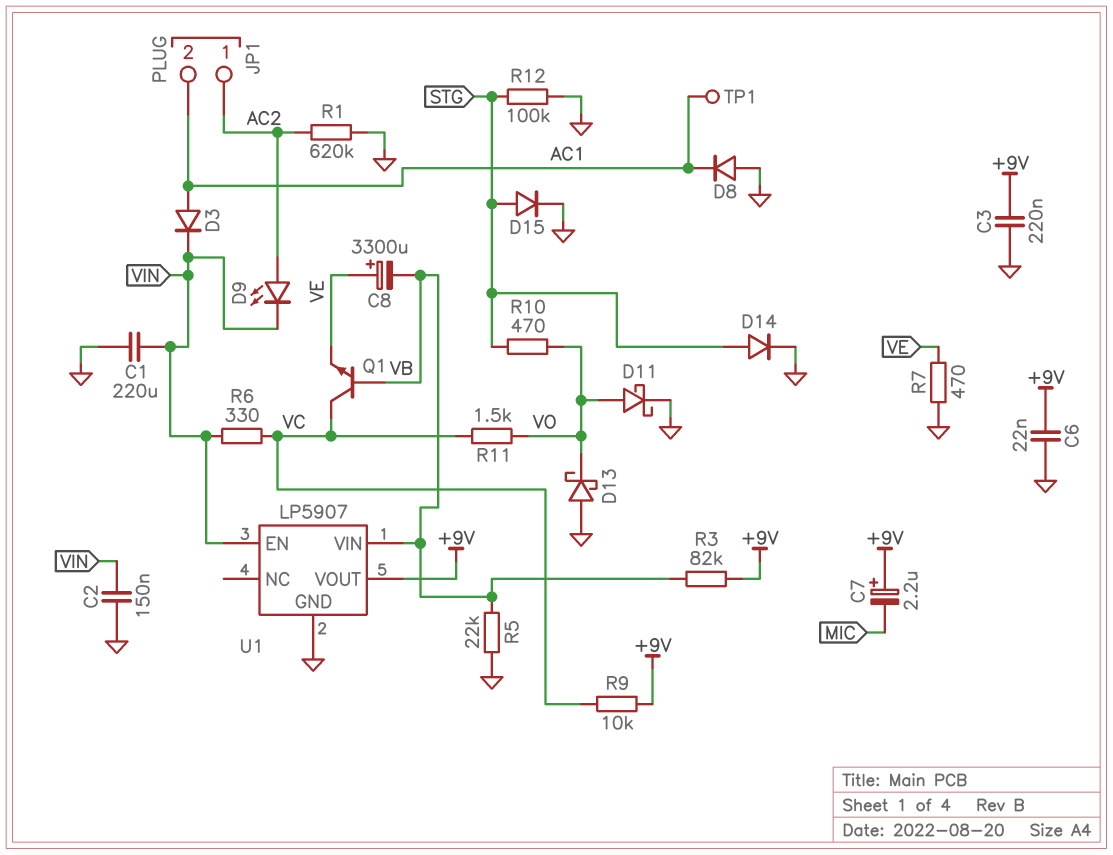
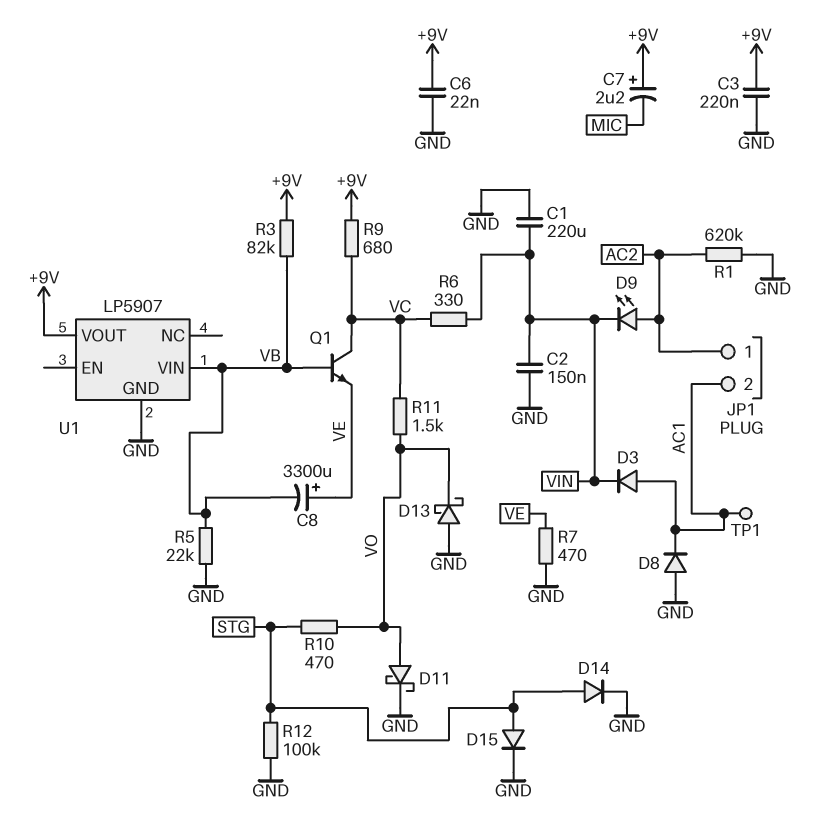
R9: 10k (+9V, VC) -> 680 (+9V, VC)
U1 pin EN: VIN -> none

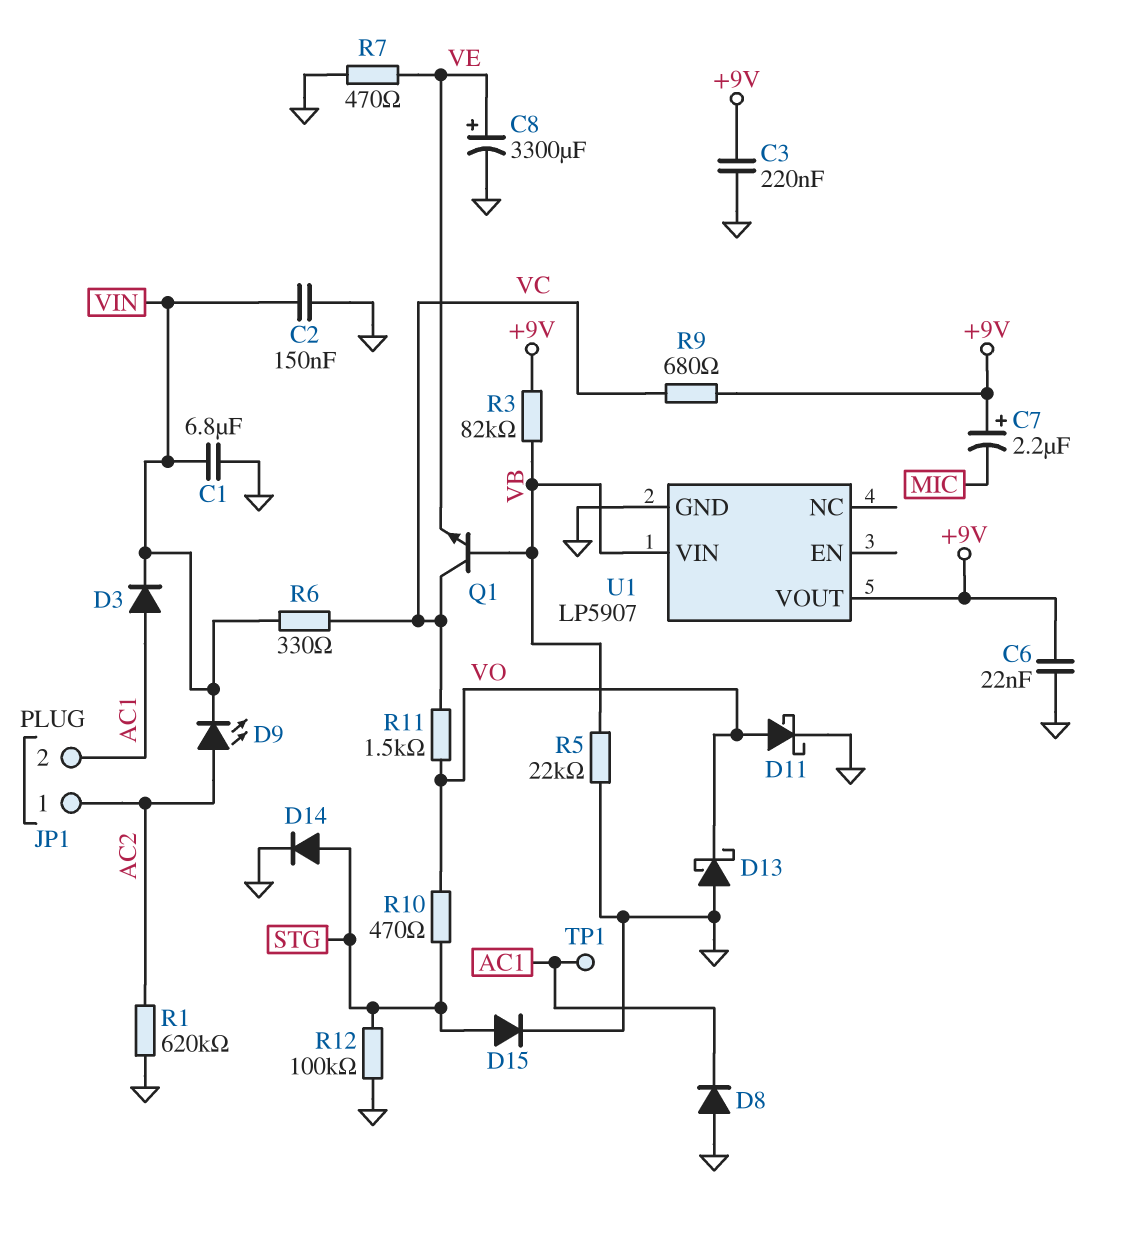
C1: 220uF (GND, VIN) -> 6.8uF (GND, VIN)
C8: 3300uF (plus VE, minus VB) -> 3300uF (plus VE, minus GND)

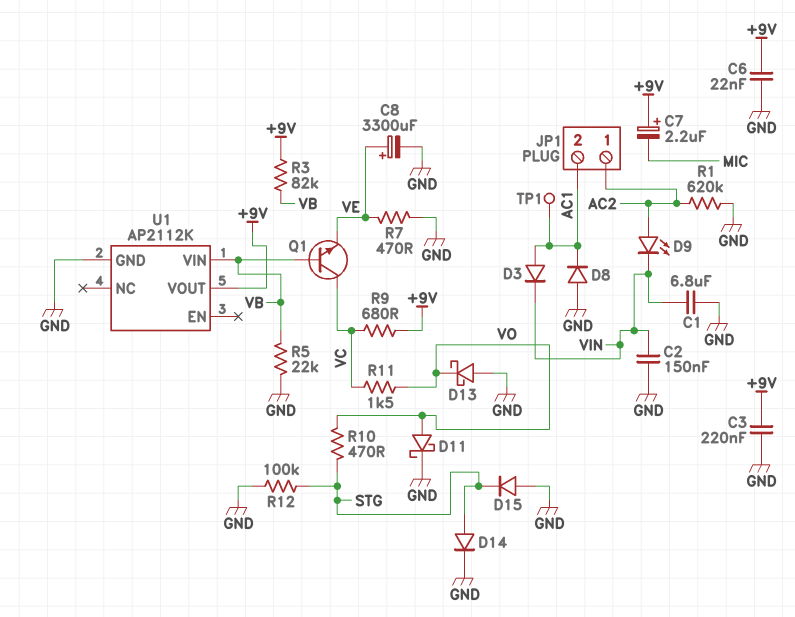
D15: diode (A STG, K GND) -> diode (A GND, K STG)
R6: 330 (VC, VIN) -> none
U1: LP5907 -> AP2112K

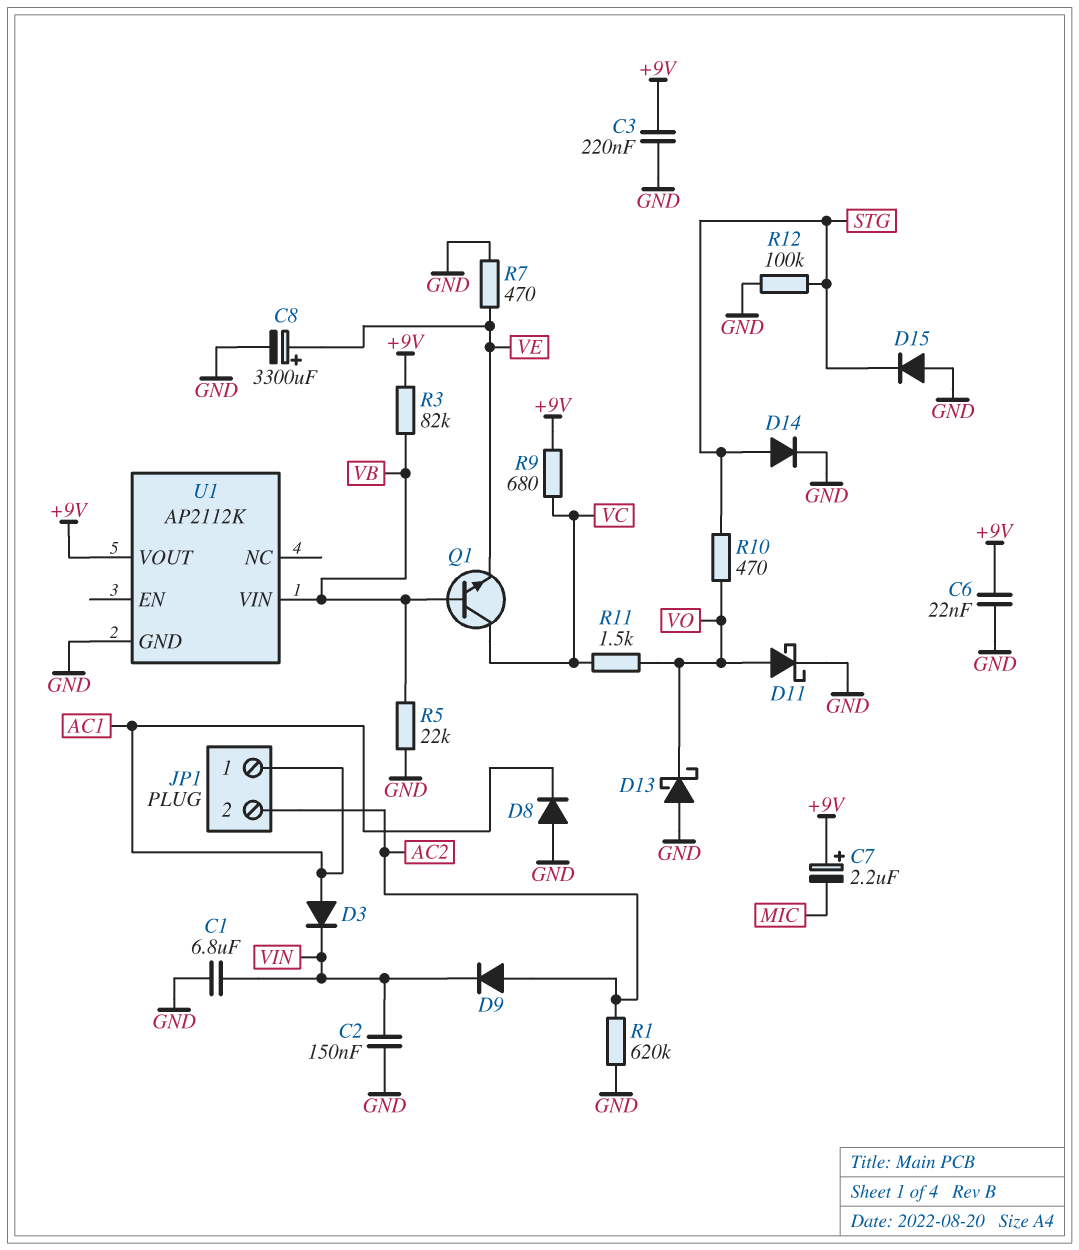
D9: LED (A AC2, K VIN) -> diode (A AC2, K VIN)
JP1 pin 1: AC2 -> AC1
JP1 pin 2: AC1 -> AC2
TP1: test point (AC1) -> none

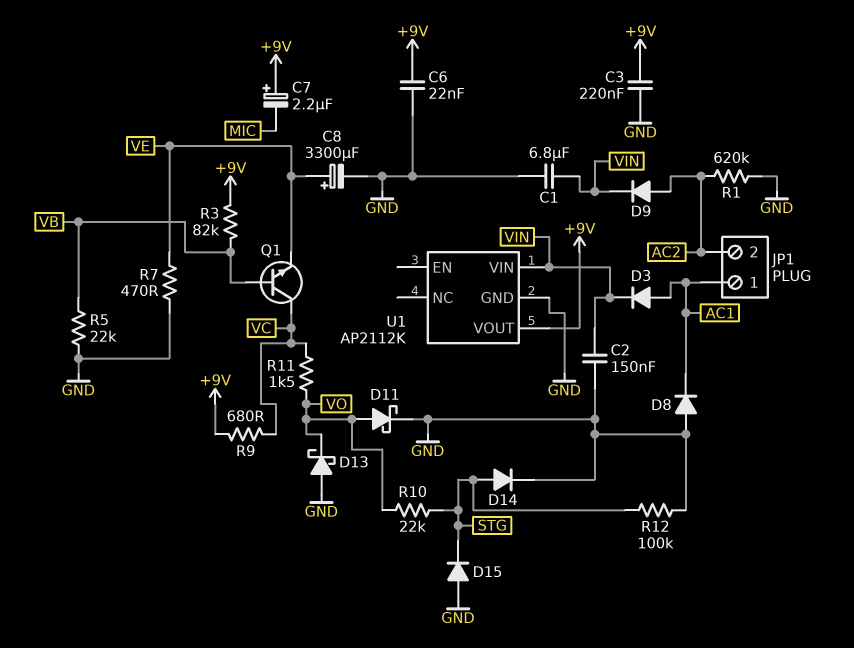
R10: 470 (STG, VO) -> 22k (STG, VO)
U1 pin VIN: VB -> VIN

